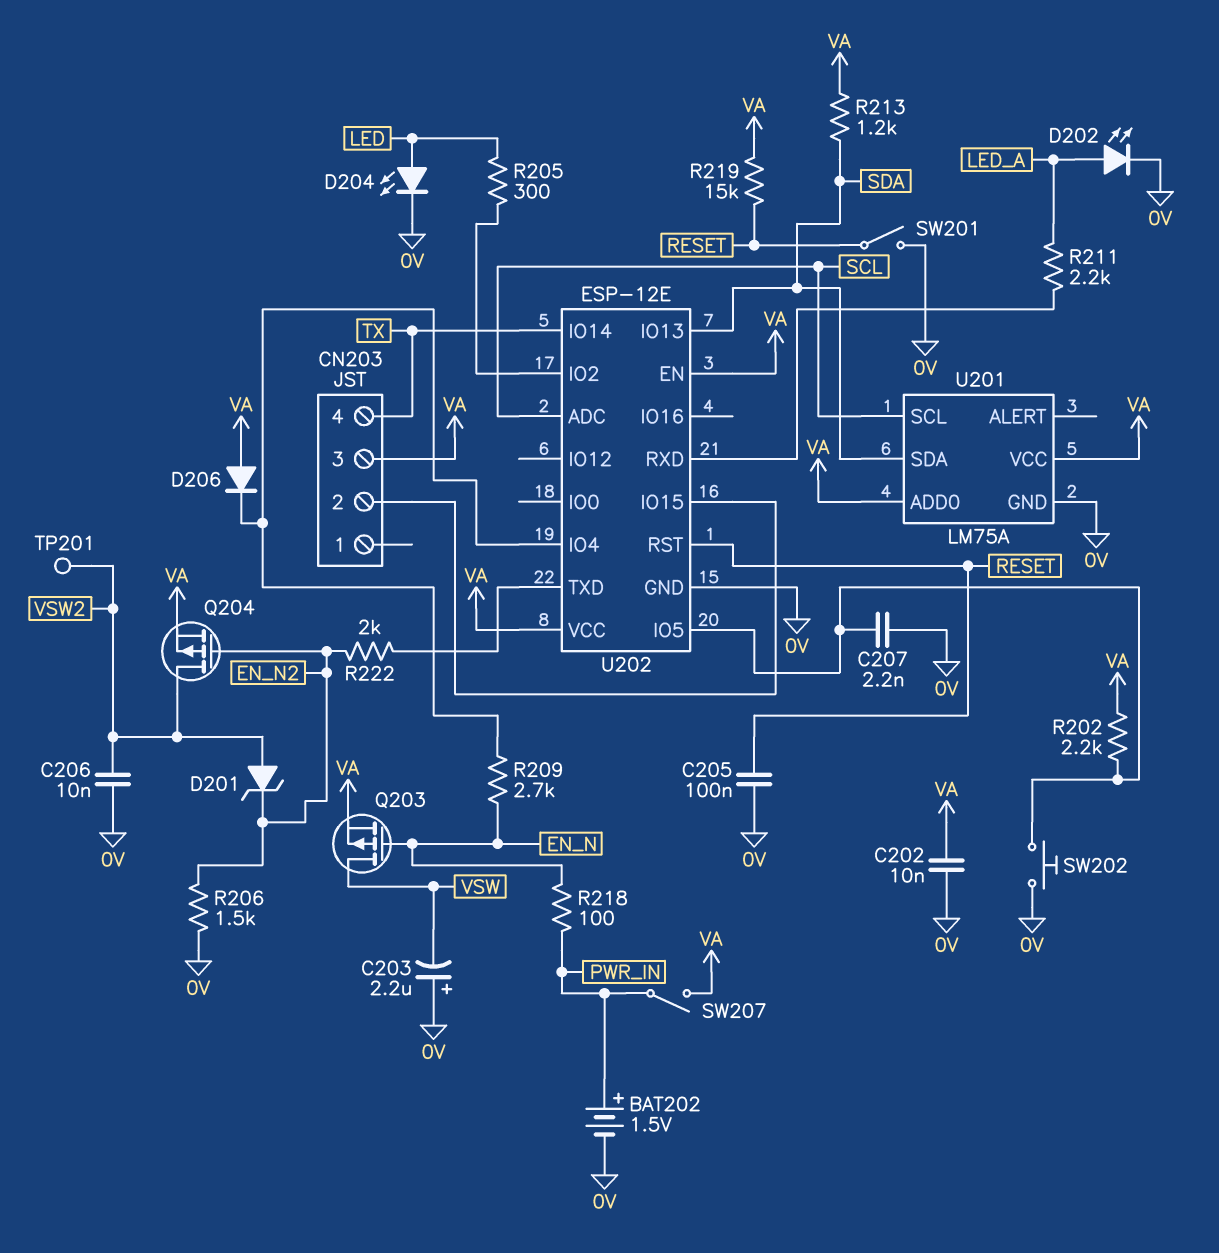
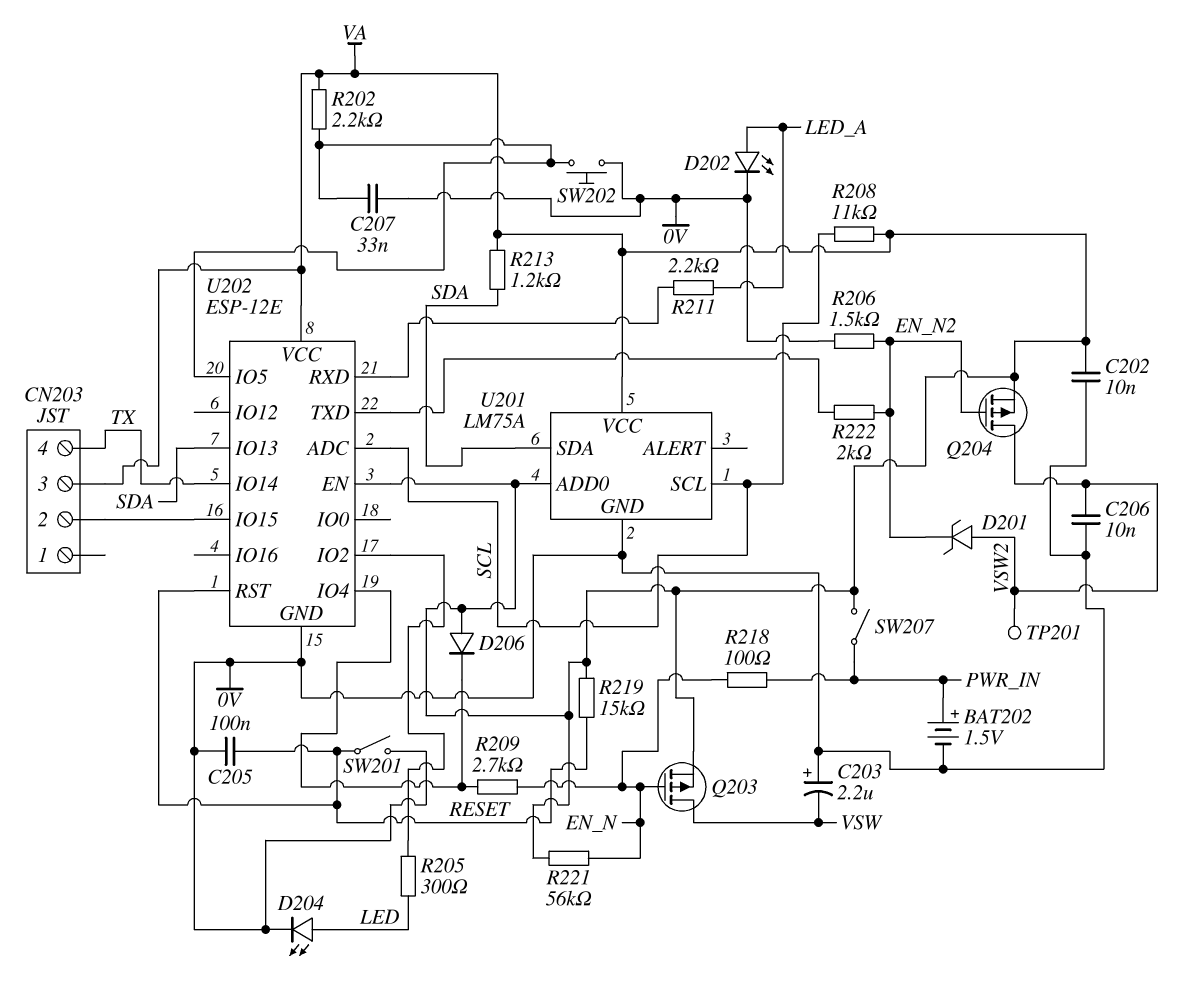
C207: 2.2nF (0V, U202/IO5) -> 33nF (0V, U202/IO5)
R208: none -> 11k (SCL, VA)
R221: none -> 56k (EN_N, VA)

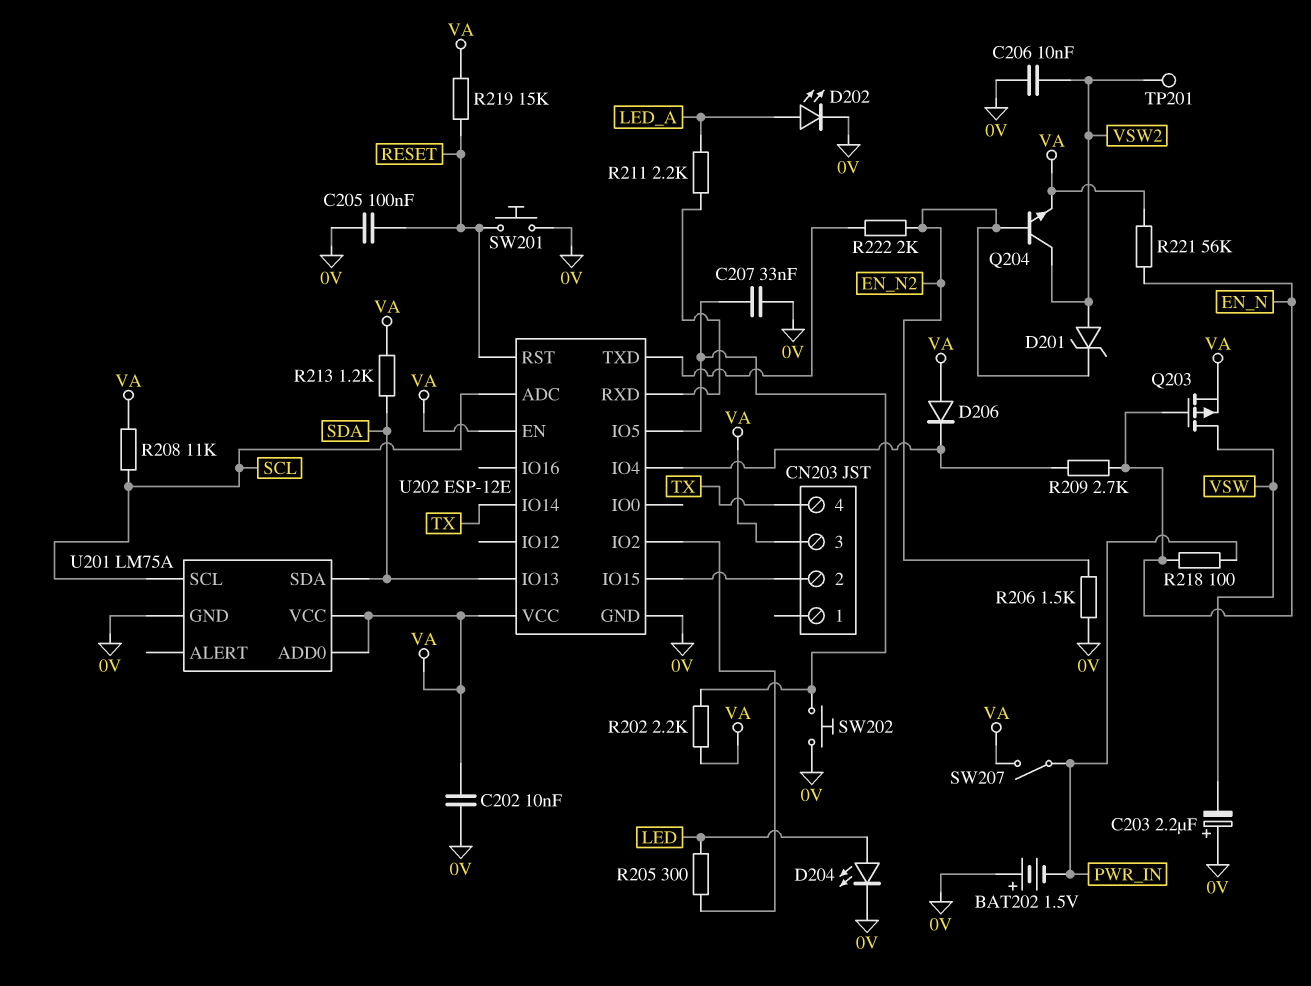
BAT202: 1.5V (plus PWR_IN, minus 0V) -> 1.5V (plus 0V, minus PWR_IN)
Q204: PMOS (G EN_N2, D VSW2, S VA) -> NPN (B EN_N2, C VSW2, E VA)
SW201: switch (0V, RESET) -> button (0V, RESET)

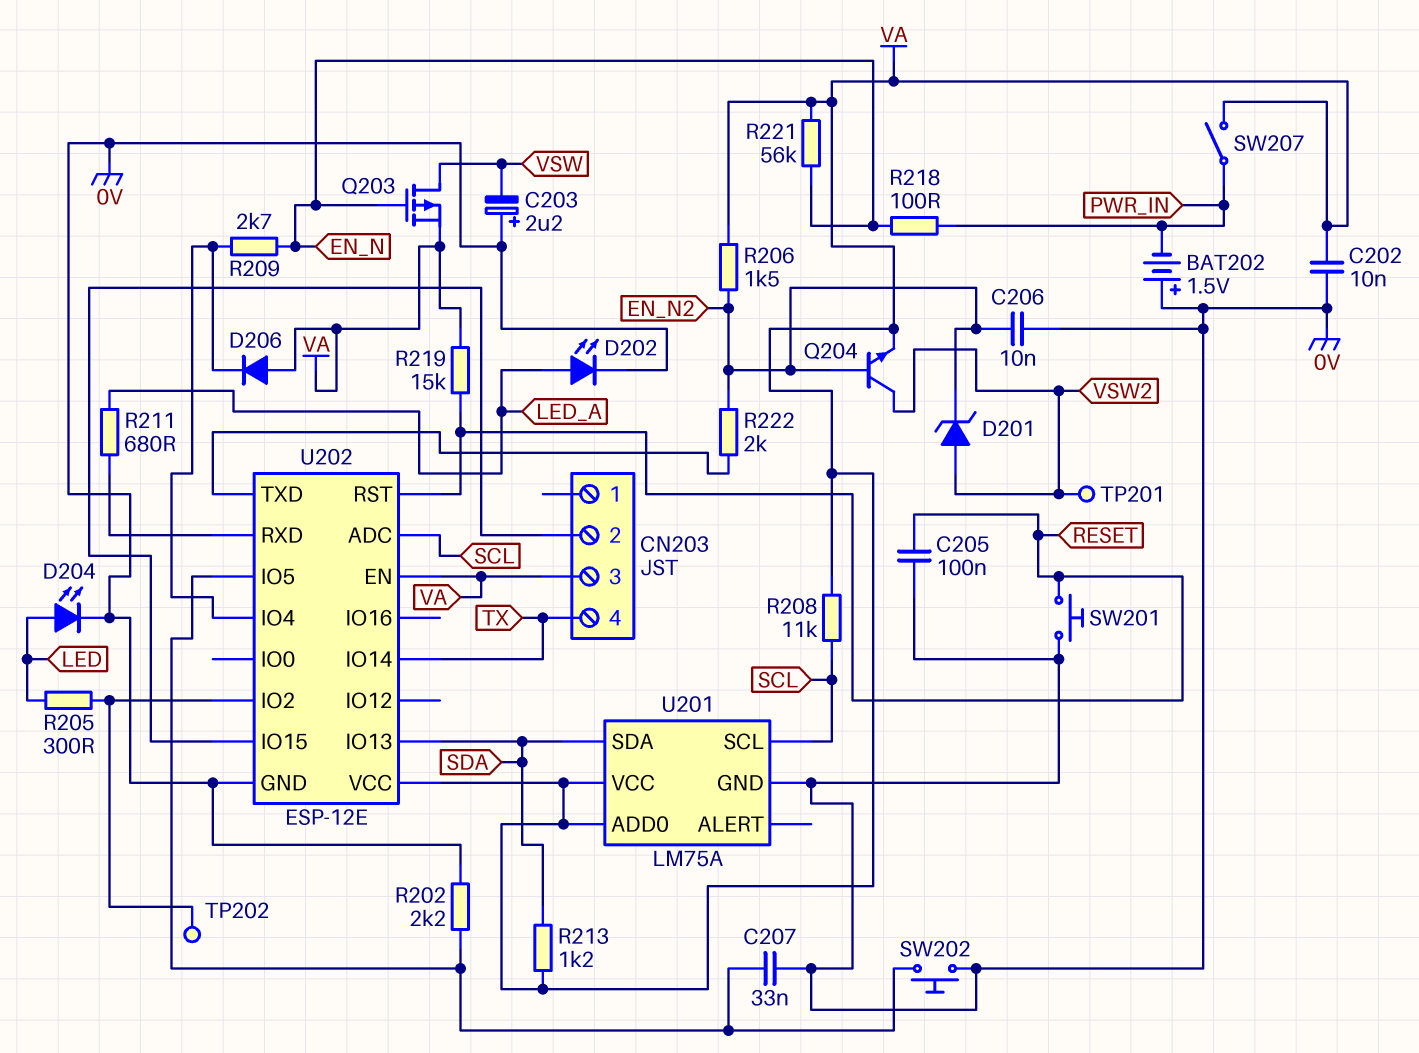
C206: 10nF (0V, VSW2) -> 10nF (0V, EN_N2)
R202: 2.2k (U202/IO5, VA) -> 2.2k (0V, U202/IO5)
R206: 1.5k (0V, EN_N2) -> 1.5k (EN_N2, VA)
R211: 2.2k (LED_A, U202/RXD) -> 680 (LED_A, U202/RXD)
TP202: none -> test point (U202/IO2)

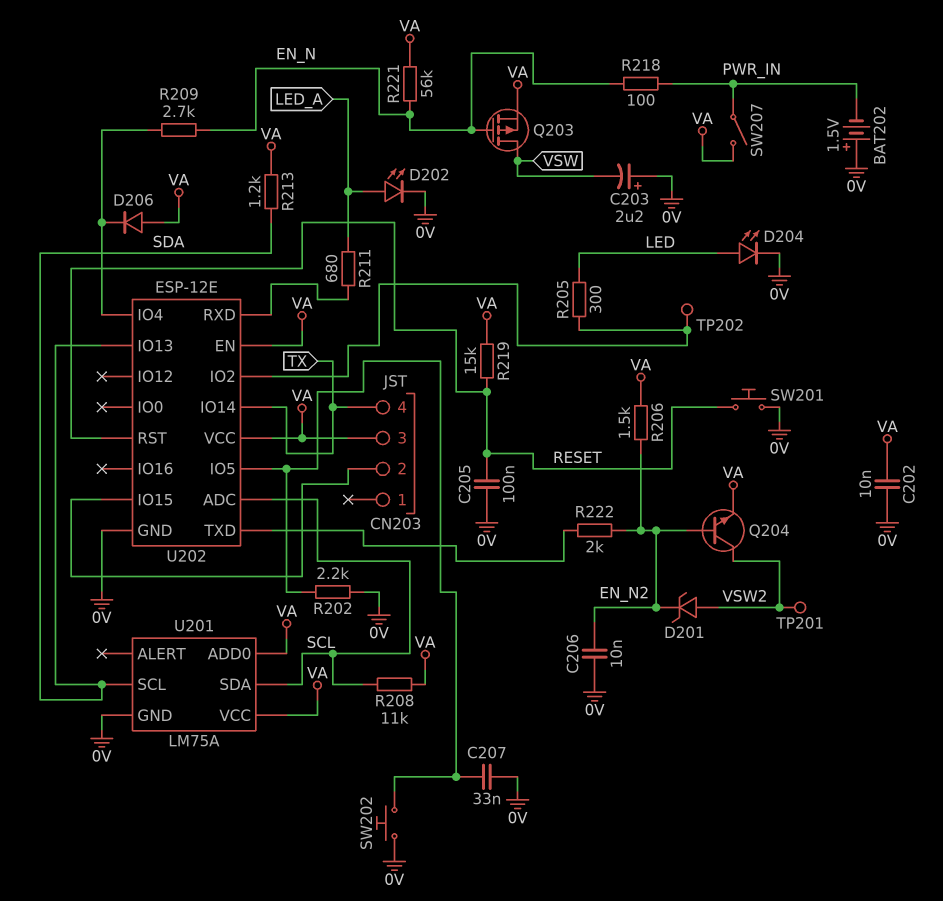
U201 pin SCL: SCL -> SDA
U201 pin SDA: SDA -> SCL

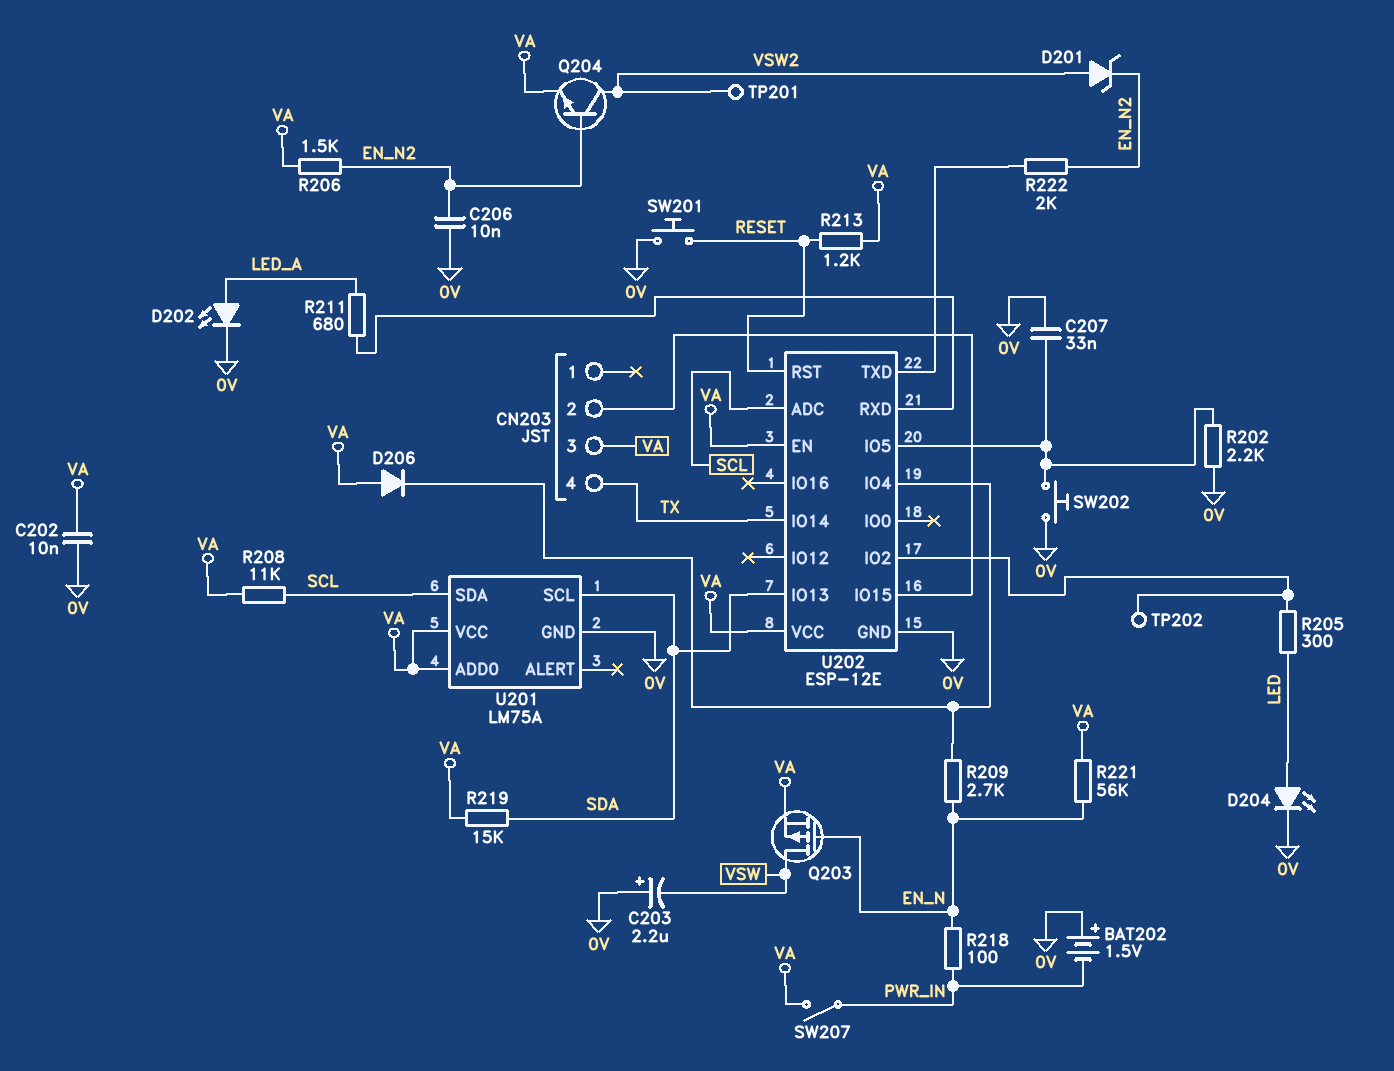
C205: 100nF (0V, RESET) -> none
R213: 1.2k (SDA, VA) -> 1.2k (RESET, VA)
R219: 15k (RESET, VA) -> 15k (SDA, VA)

